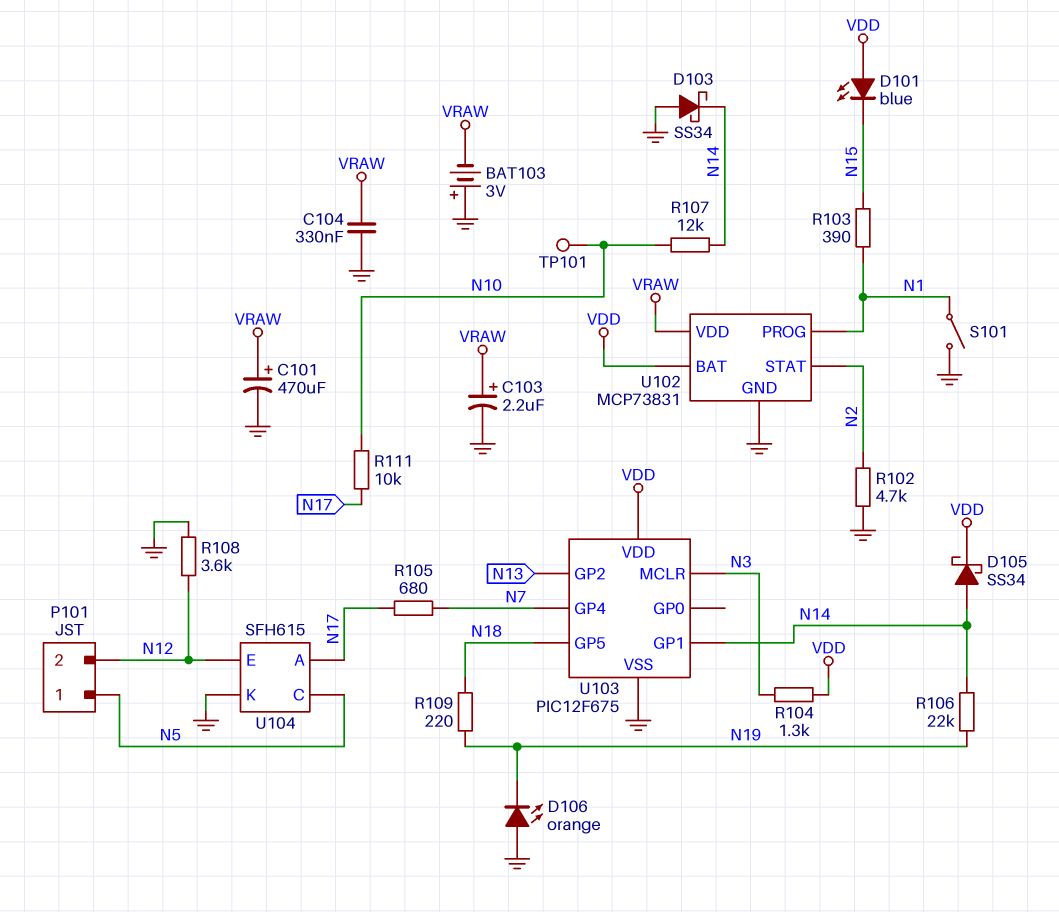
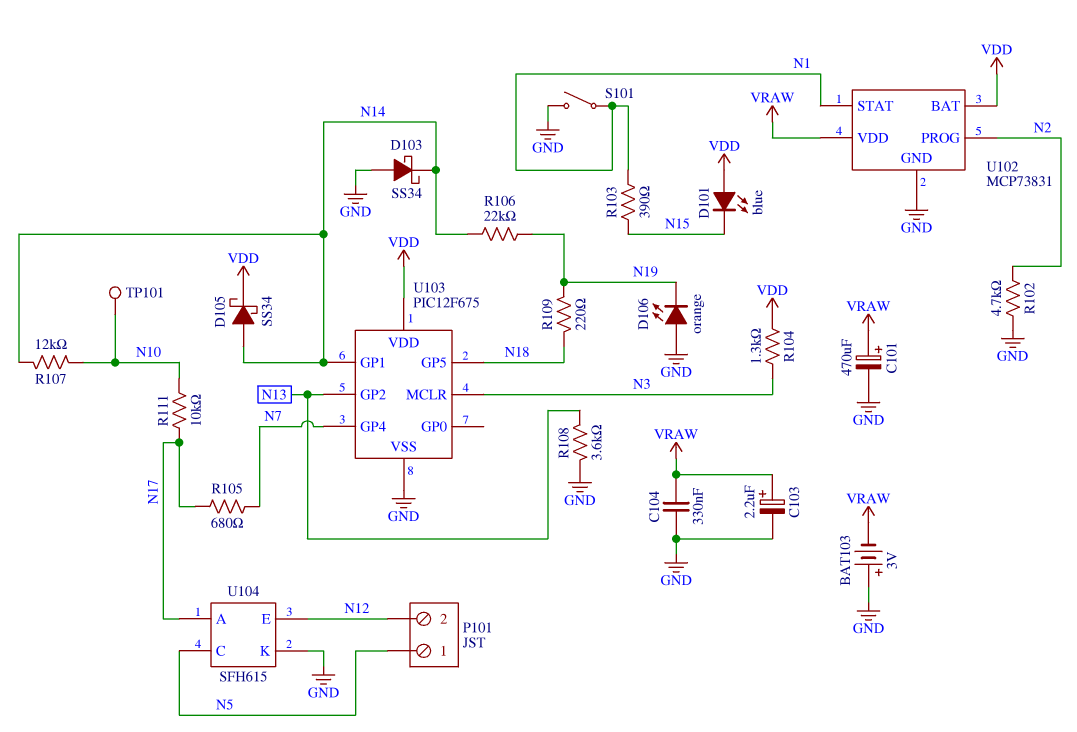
R108: 3.6k (GND, N12) -> 3.6k (GND, N13)
U102 pin PROG: N1 -> N2
U102 pin STAT: N2 -> N1

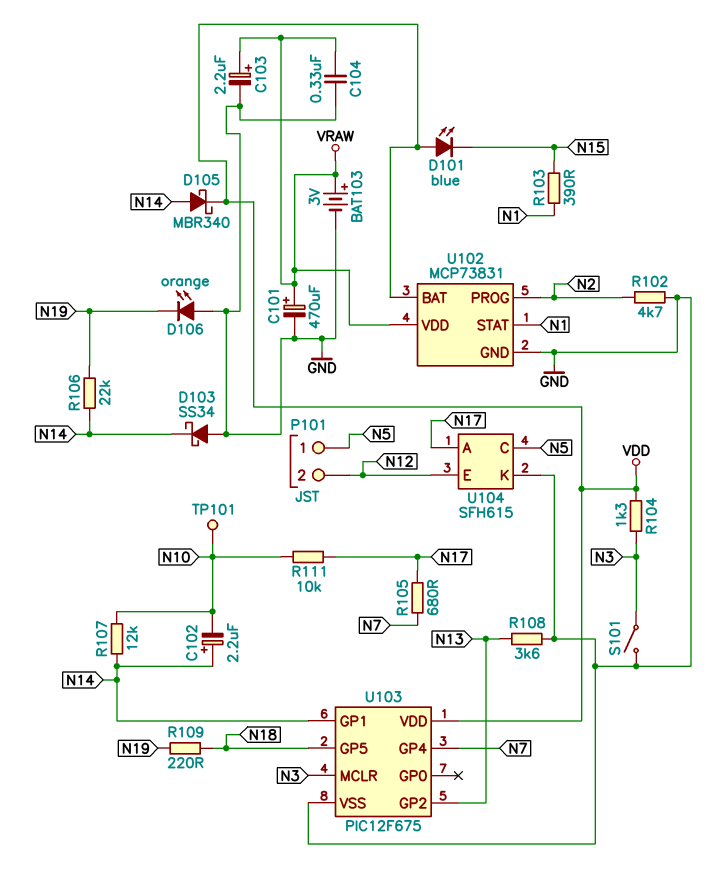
BAT103: 3V (plus GND, minus VRAW) -> 3V (plus VRAW, minus GND)
C102: none -> 2.2uF (plus N14, minus N10)
D105: schottky SS34 (A N14, K VDD) -> schottky MBR340 (A N14, K VDD)
S101: switch (GND, N1) -> switch (GND, N3)

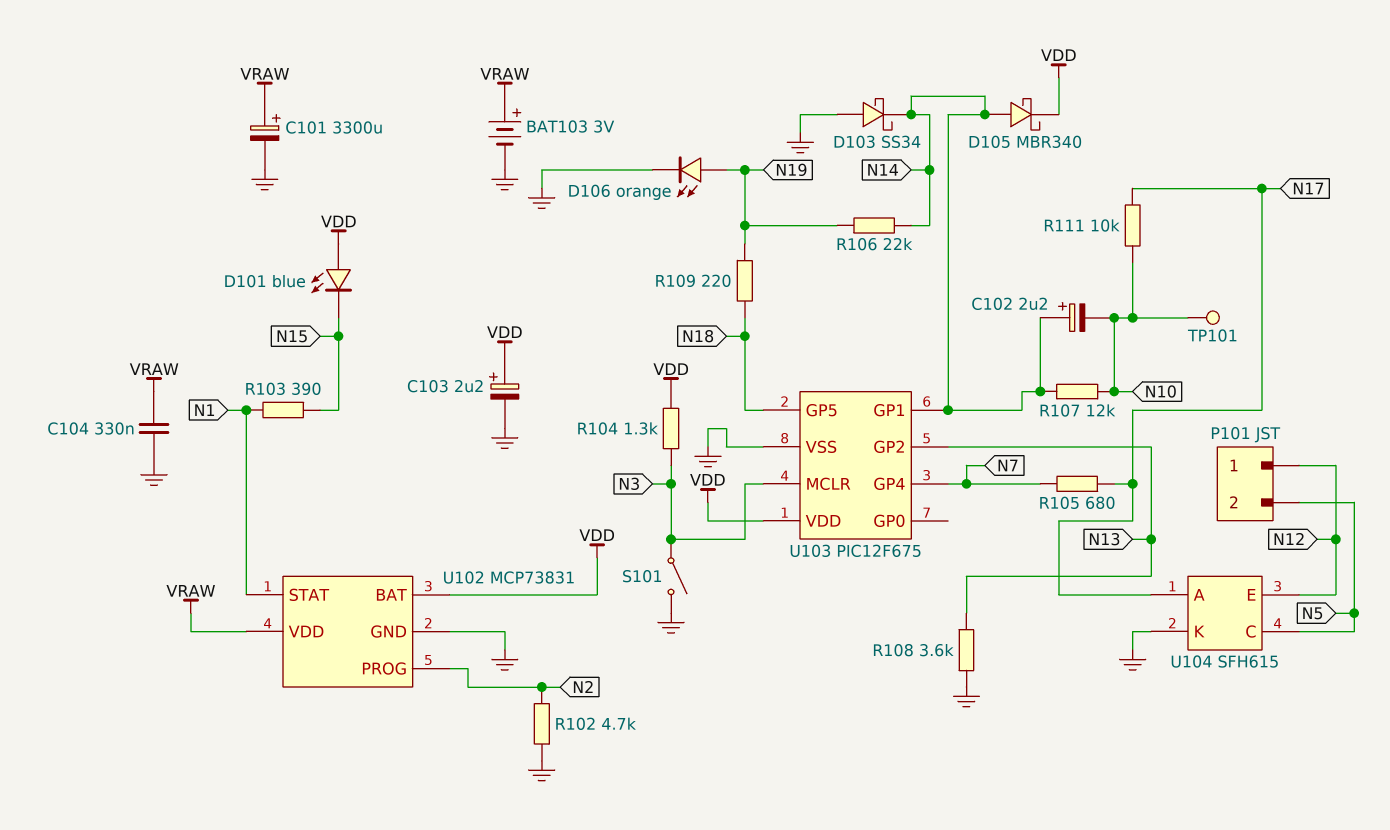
C101: 470uF (plus VRAW, minus GND) -> 3300uF (plus VRAW, minus GND)
C103: 2.2uF (plus VRAW, minus GND) -> 2.2uF (plus VDD, minus GND)
D106: LED orange (A GND, K N19) -> LED orange (A N19, K GND)
P101 pin 1: N5 -> N12
P101 pin 2: N12 -> N5

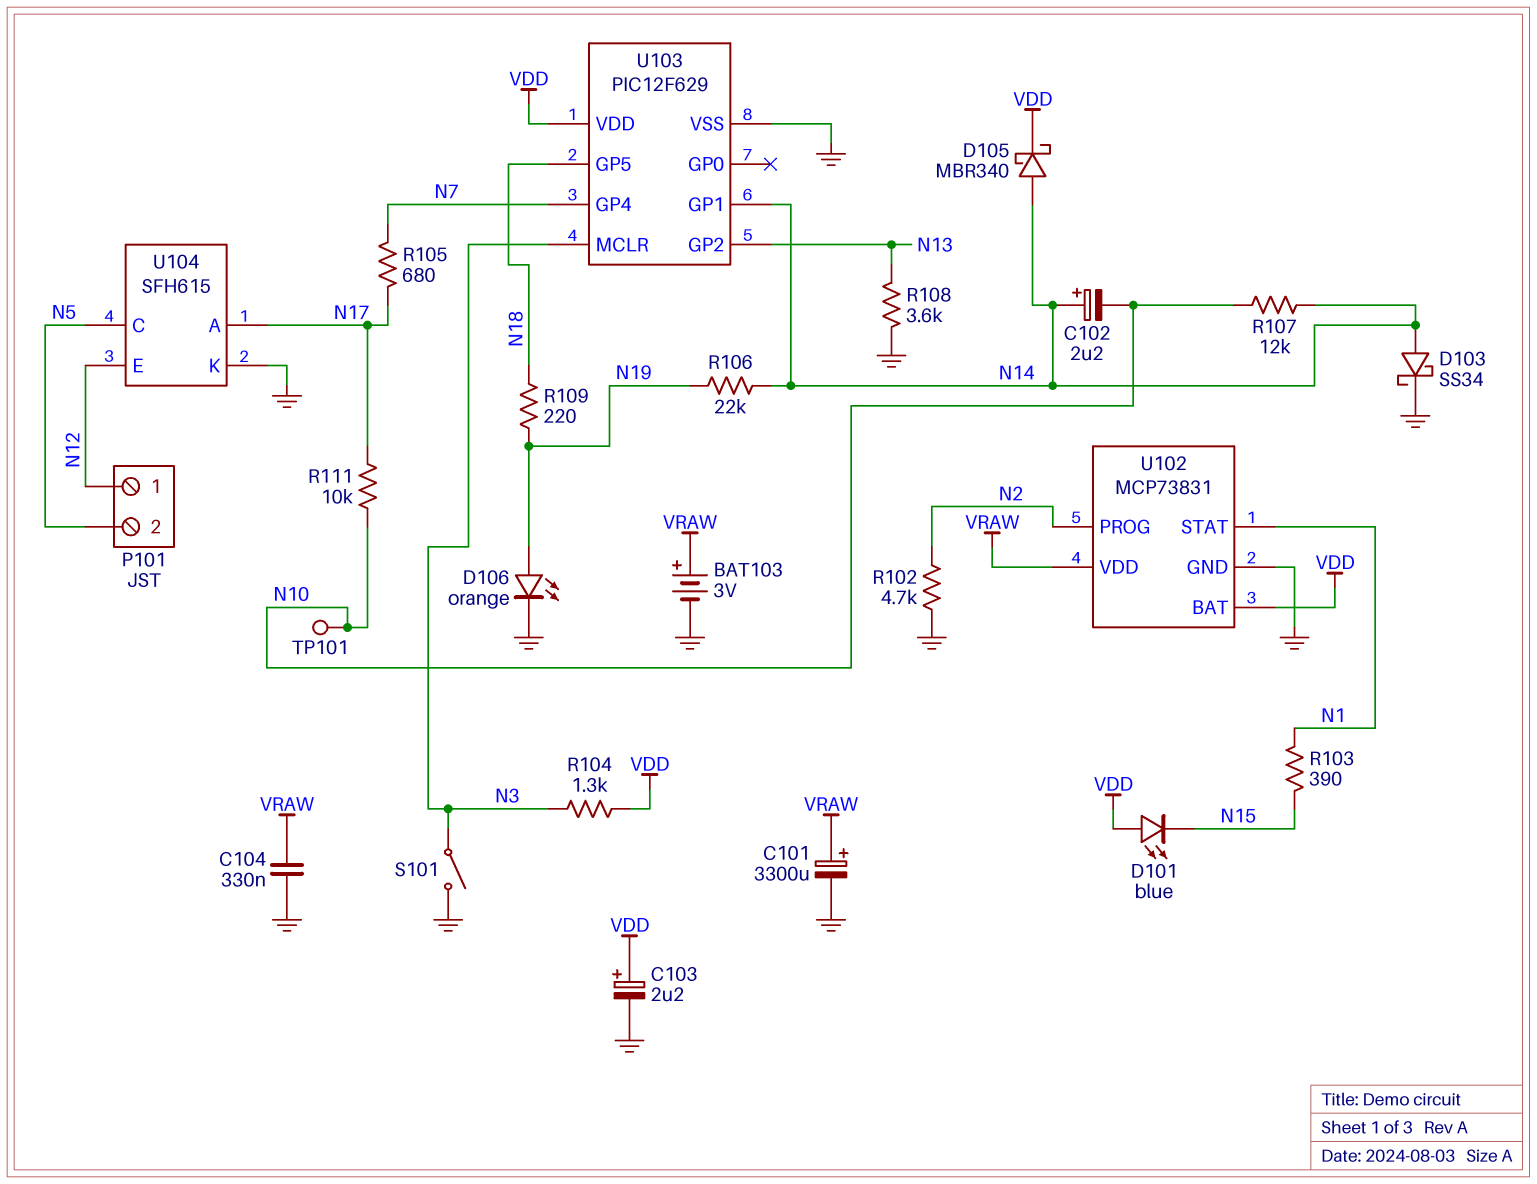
D103: schottky SS34 (A GND, K N14) -> schottky SS34 (A N14, K GND)
U103: PIC12F675 -> PIC12F629

